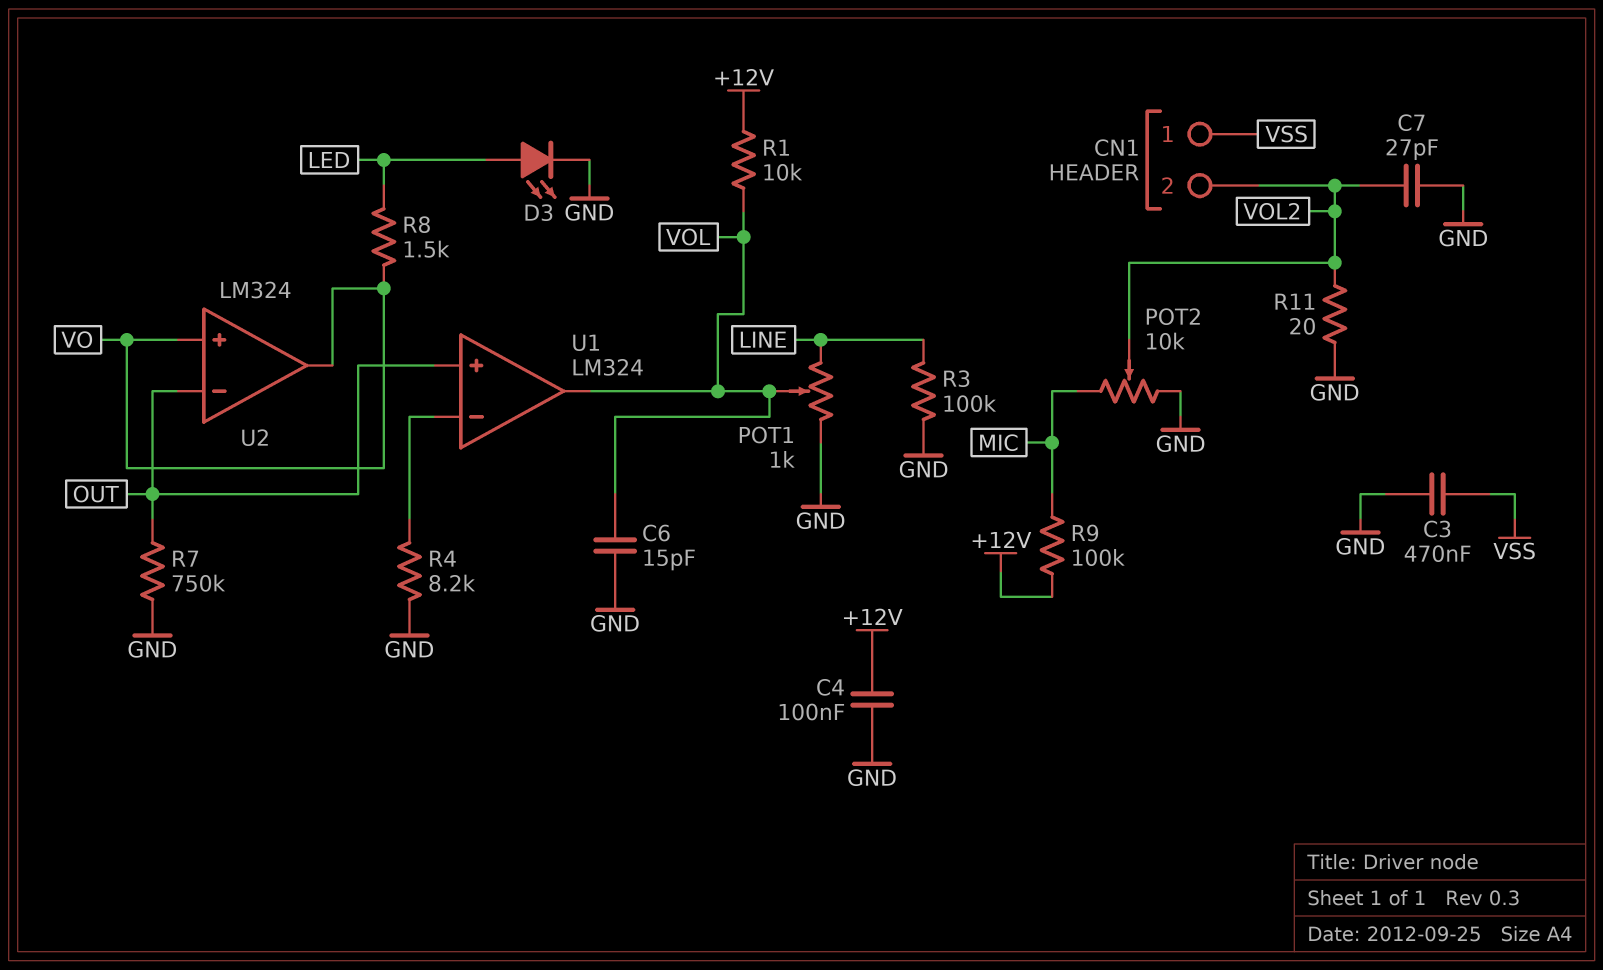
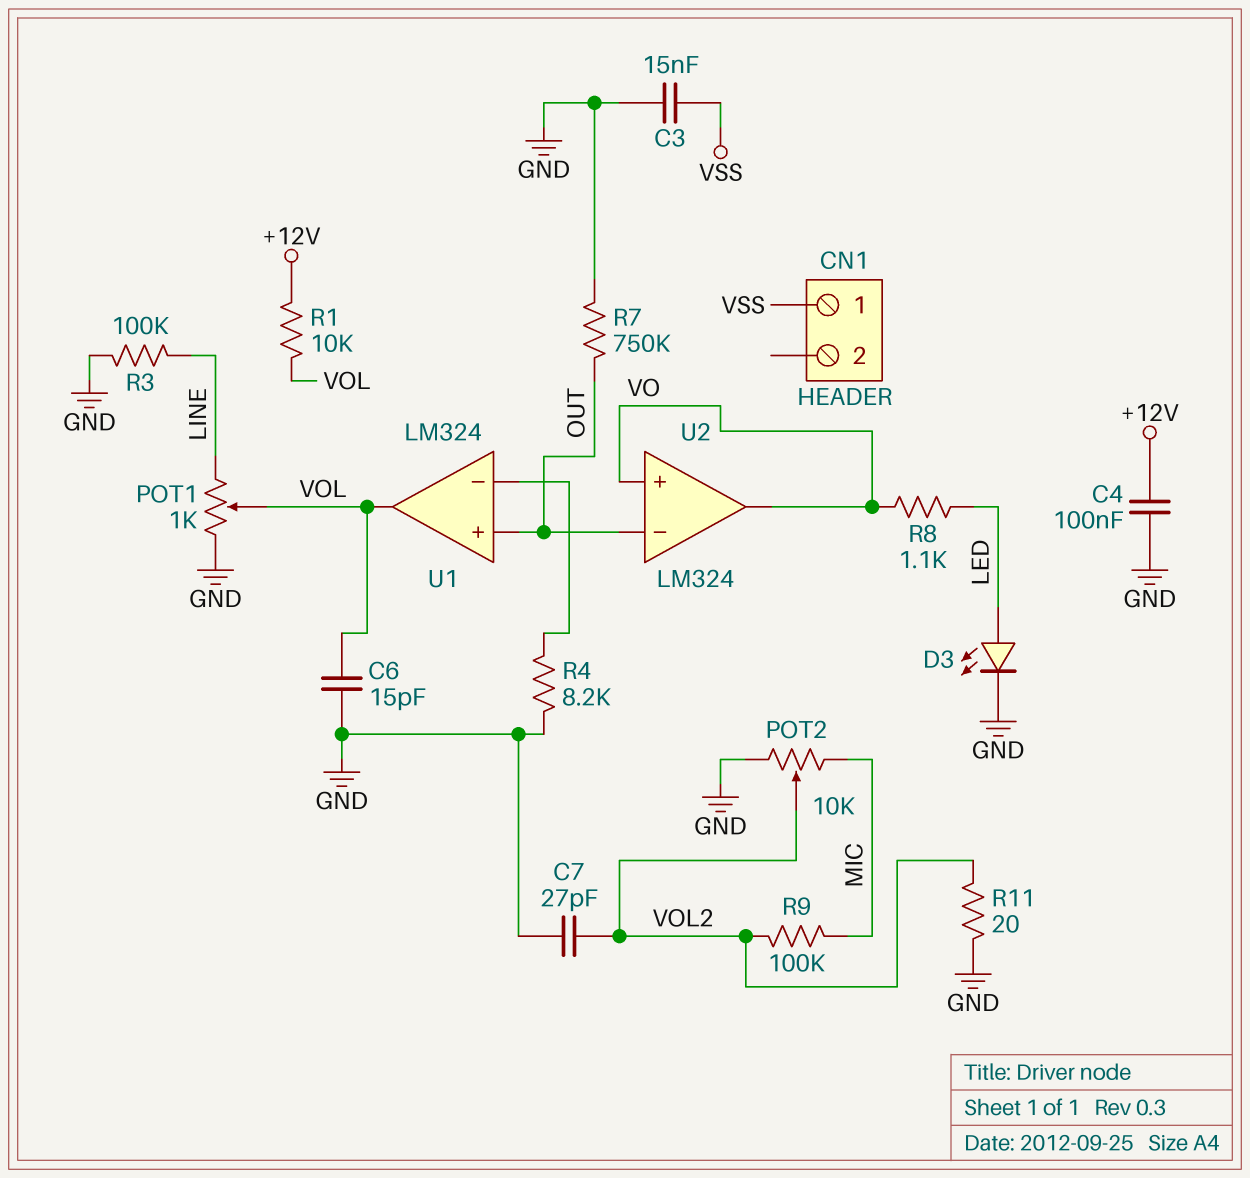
C3: 470nF (GND, VSS) -> 15nF (GND, VSS)
CN1 pin 2: VOL2 -> none
R8: 1.5k (LED, VO) -> 1.1k (LED, VO)
R9: 100k (+12V, MIC) -> 100k (MIC, VOL2)

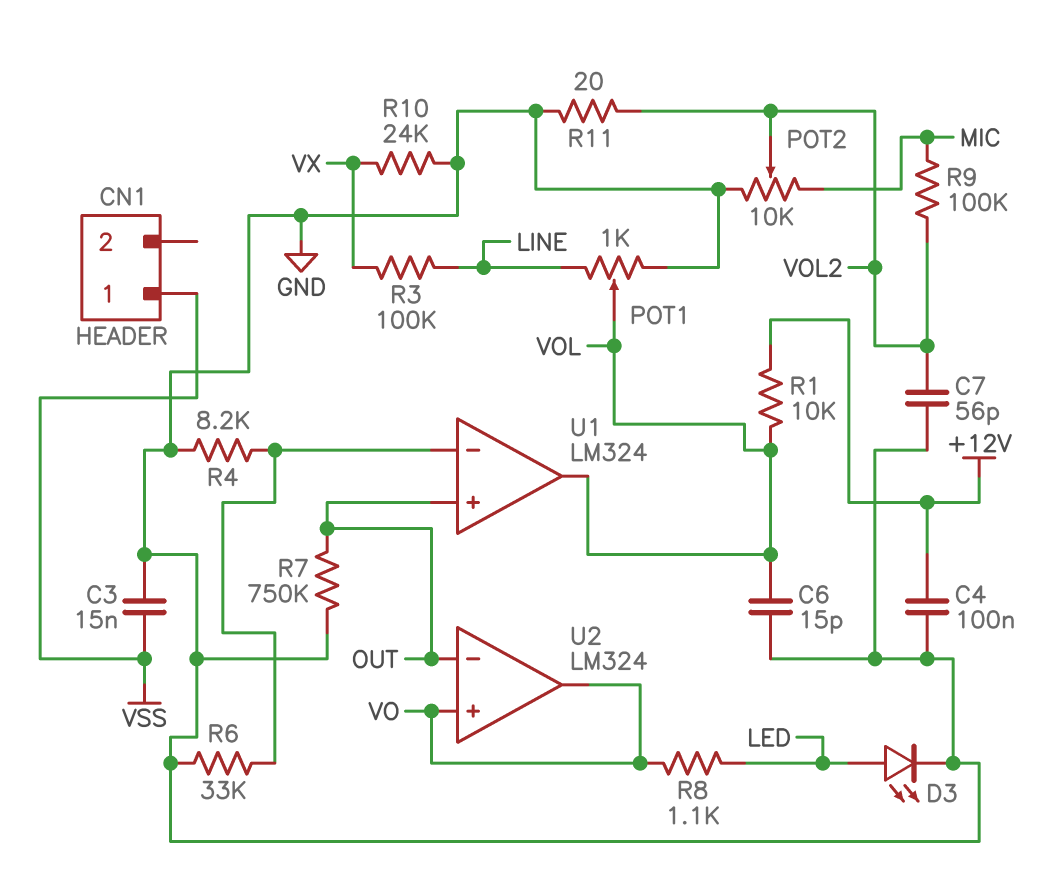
C7: 27pF (GND, VOL2) -> 56pF (GND, VOL2)
R3: 100k (GND, LINE) -> 100k (LINE, VX)
R6: none -> 33k (GND, U1/in-)
R10: none -> 24k (GND, VX)

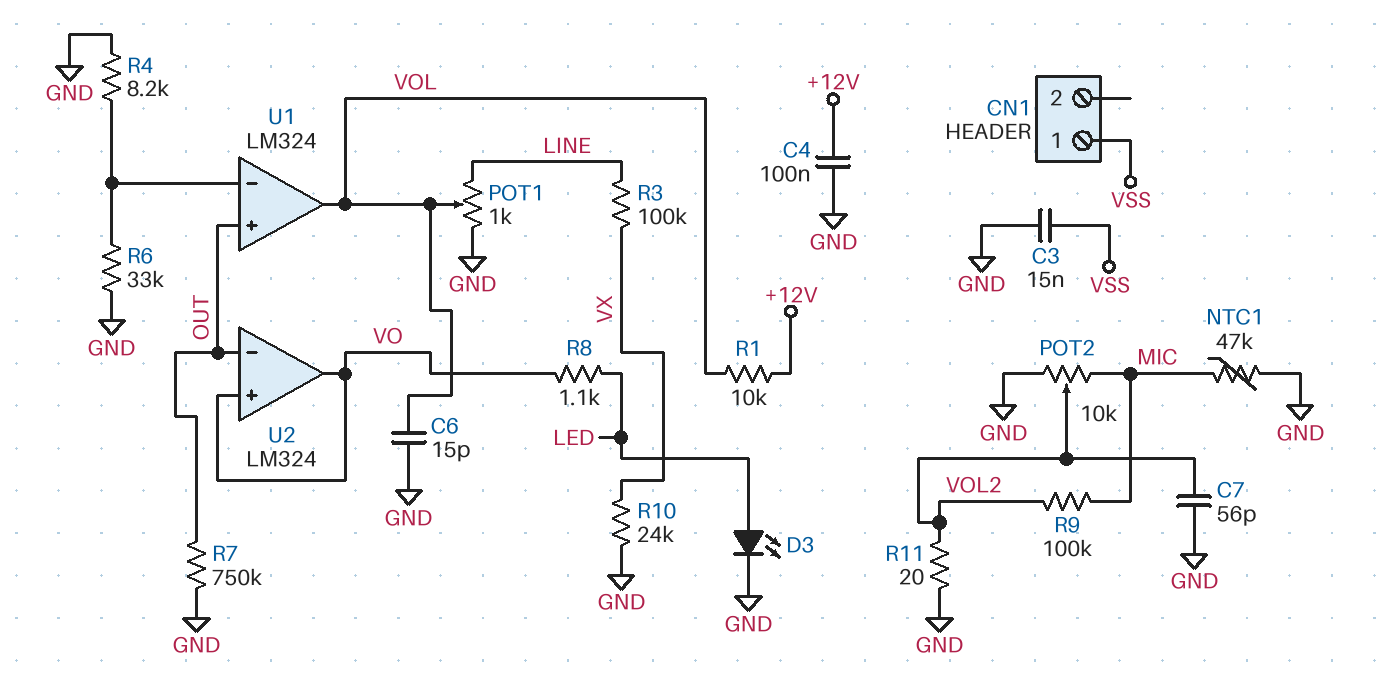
NTC1: none -> 47k (GND, MIC)

